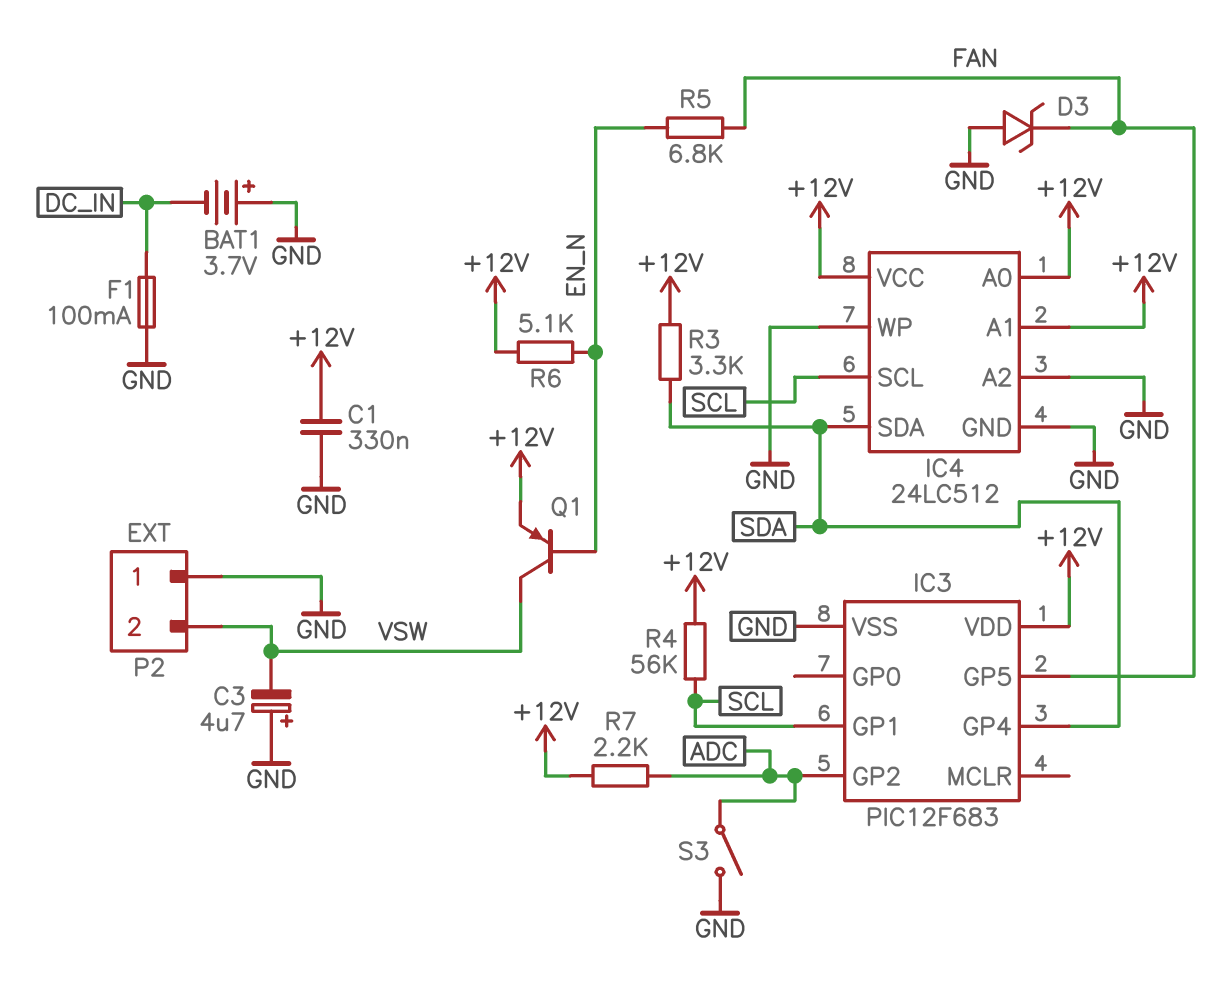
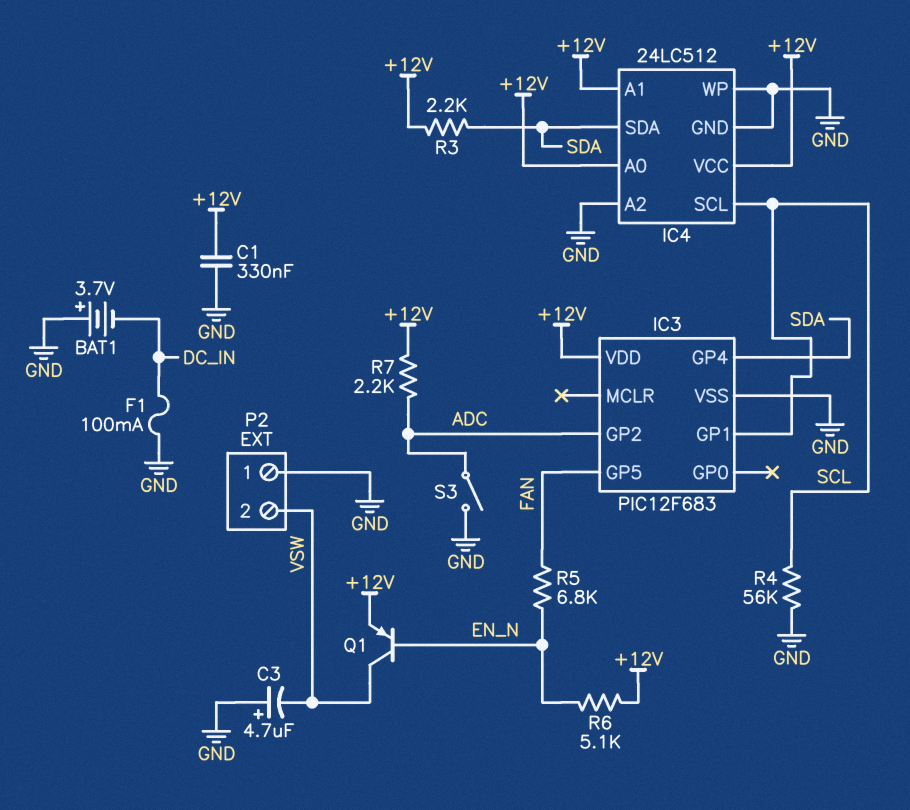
D3: zener (A GND, K FAN) -> none
R3: 3.3k (+12V, SDA) -> 2.2k (+12V, SDA)
R4: 56k (+12V, SCL) -> 56k (GND, SCL)

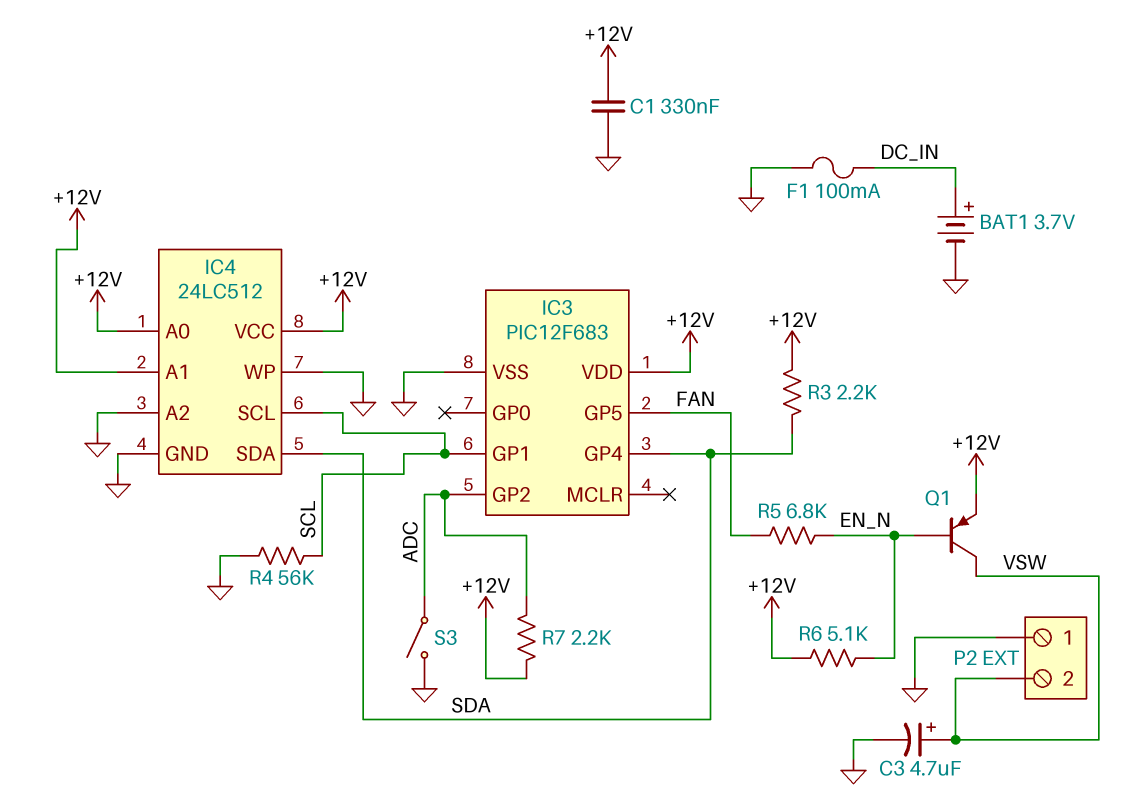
BAT1: 3.7V (plus GND, minus DC_IN) -> 3.7V (plus DC_IN, minus GND)
C3: 4.7uF (plus GND, minus VSW) -> 4.7uF (plus VSW, minus GND)

